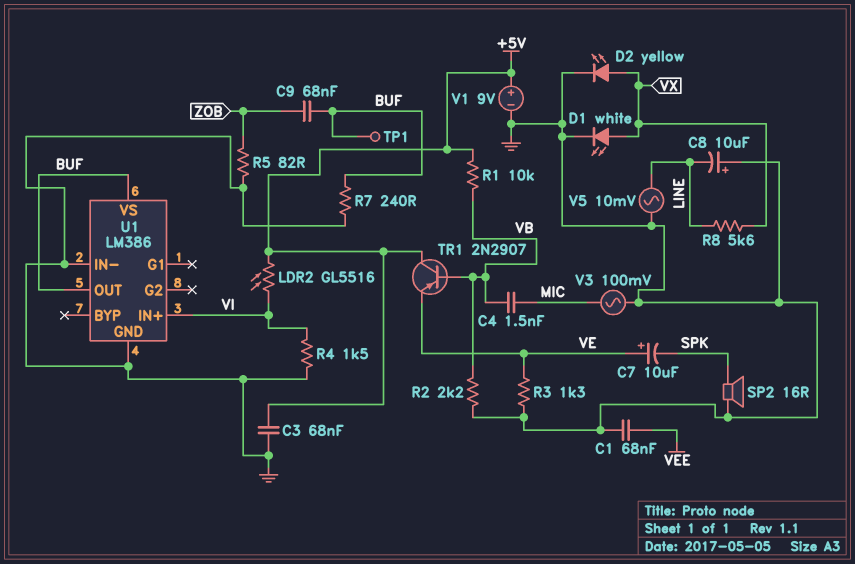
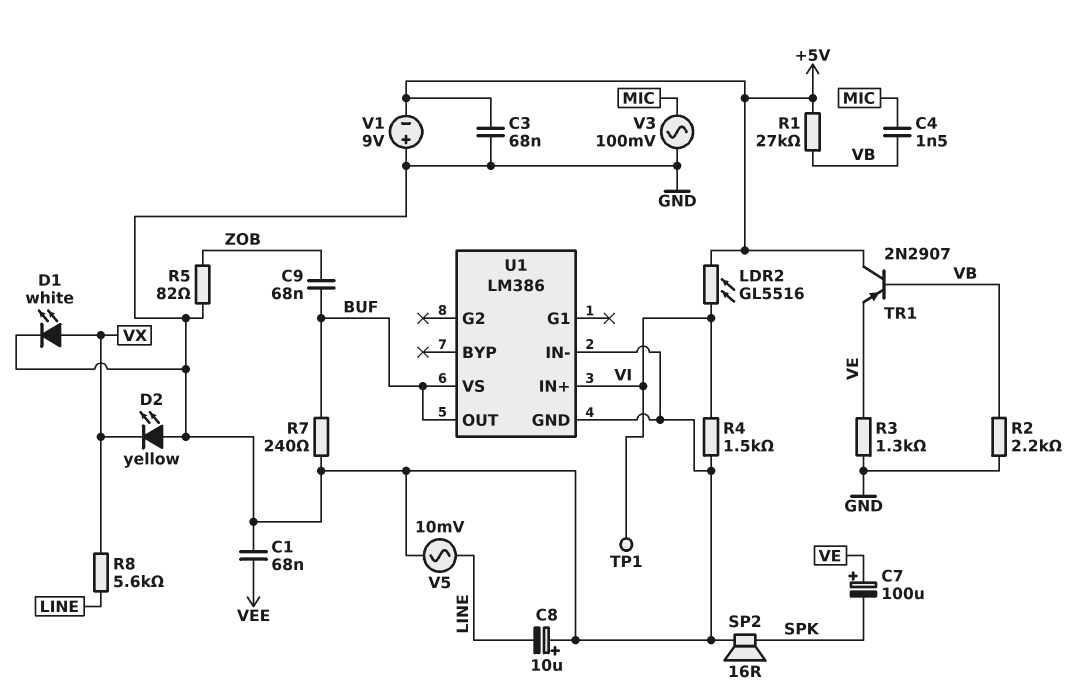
C7: 10uF (plus VE, minus SPK) -> 100uF (plus VE, minus SPK)
D2: LED yellow (A VX, K GND) -> LED yellow (A GND, K VX)
R1: 10k (+5V, VB) -> 27k (+5V, VB)
TP1: test point (BUF) -> test point (VI)
V1: 9V (plus +5V, minus GND) -> 9V (plus GND, minus +5V)

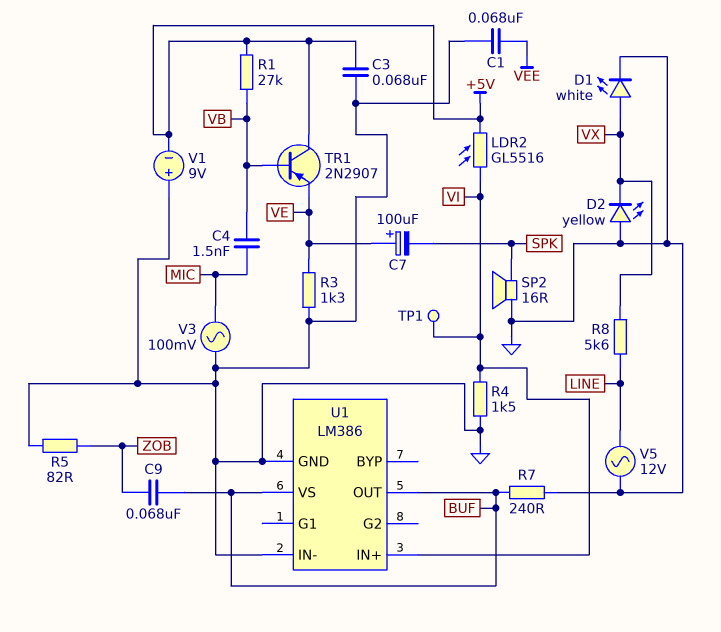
C8: 10uF (plus GND, minus LINE) -> none
R2: 2.2k (GND, VB) -> none
V5: AC 10mV (GND, LINE) -> AC 12V (GND, LINE)

